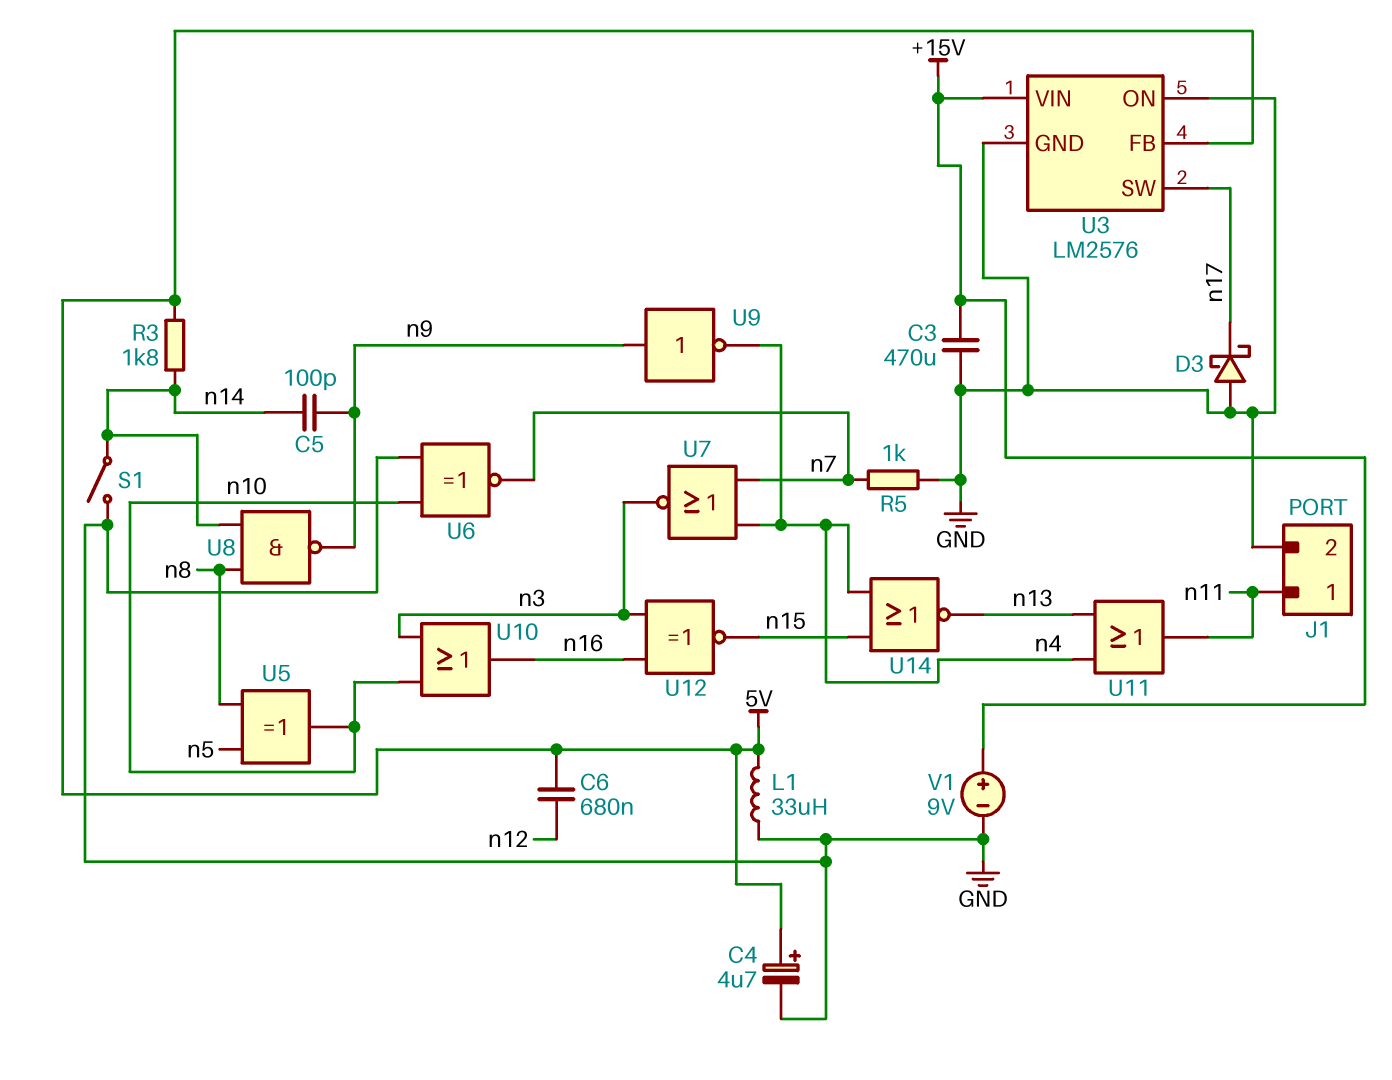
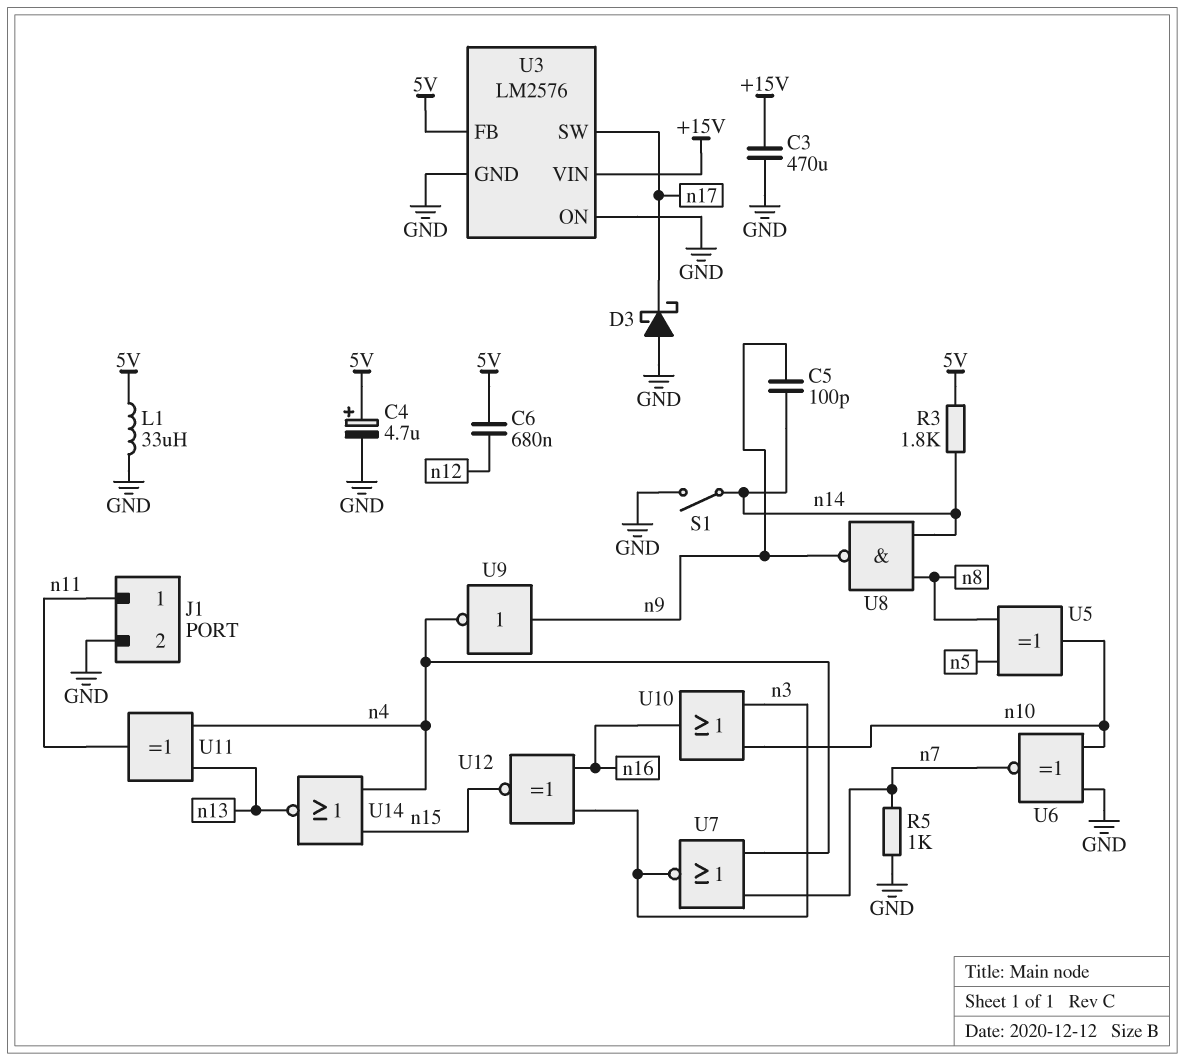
U11: OR (in n4, in n13, out n11) -> XOR (in n4, in n13, out n11)
V1: 9V (plus +15V, minus GND) -> none

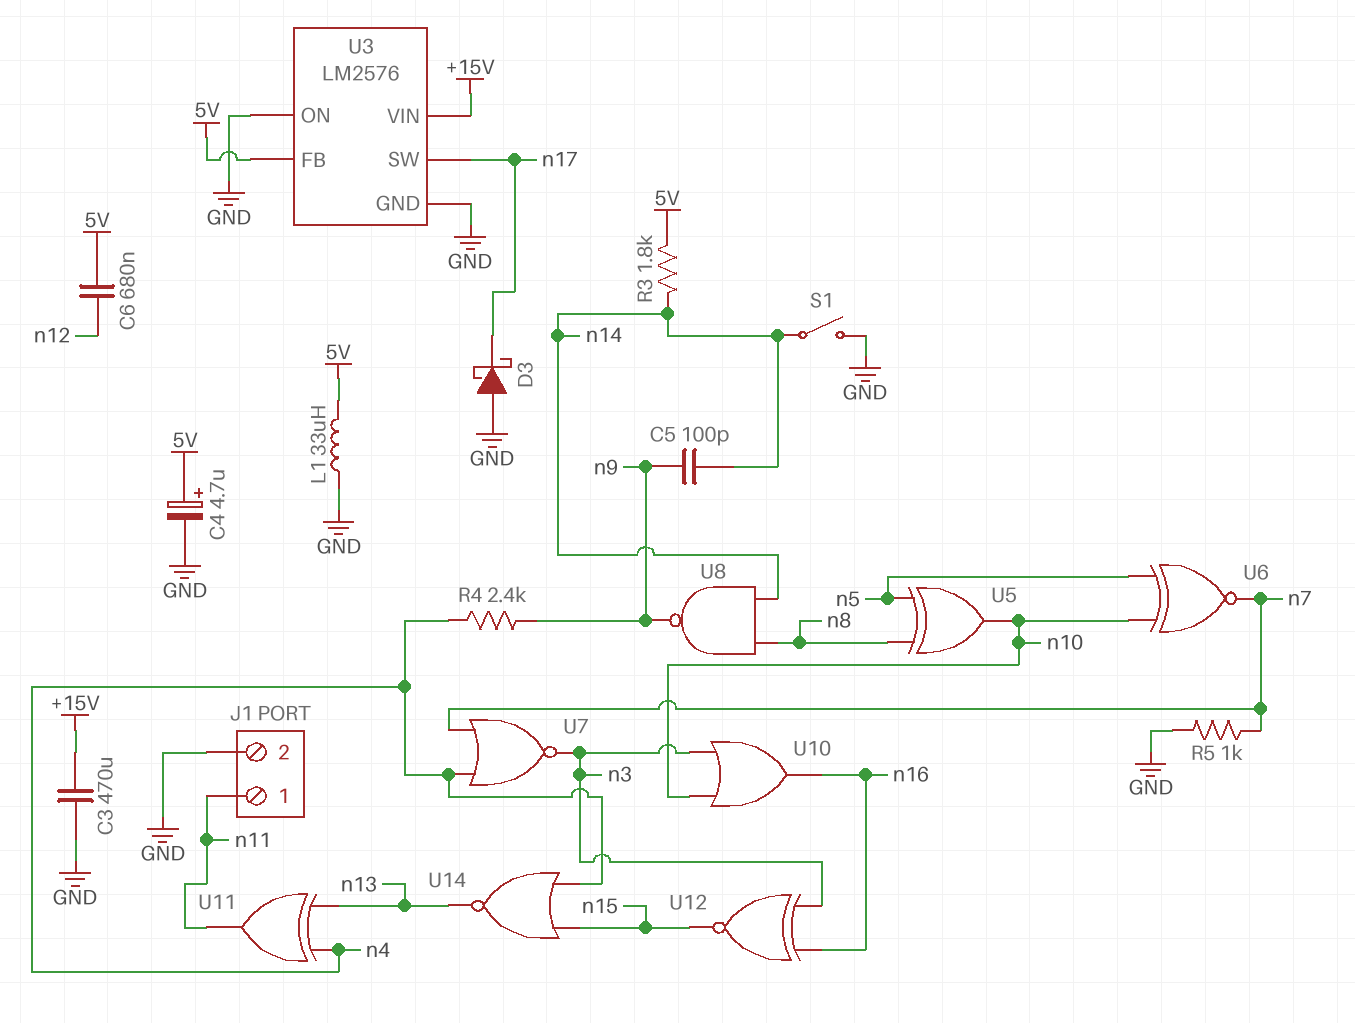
R4: none -> 2.4k (n4, n9)
U6: XNOR (in GND, in n10, out n7) -> XNOR (in n5, in n10, out n7)
U9: NOT (in n9, out n4) -> none

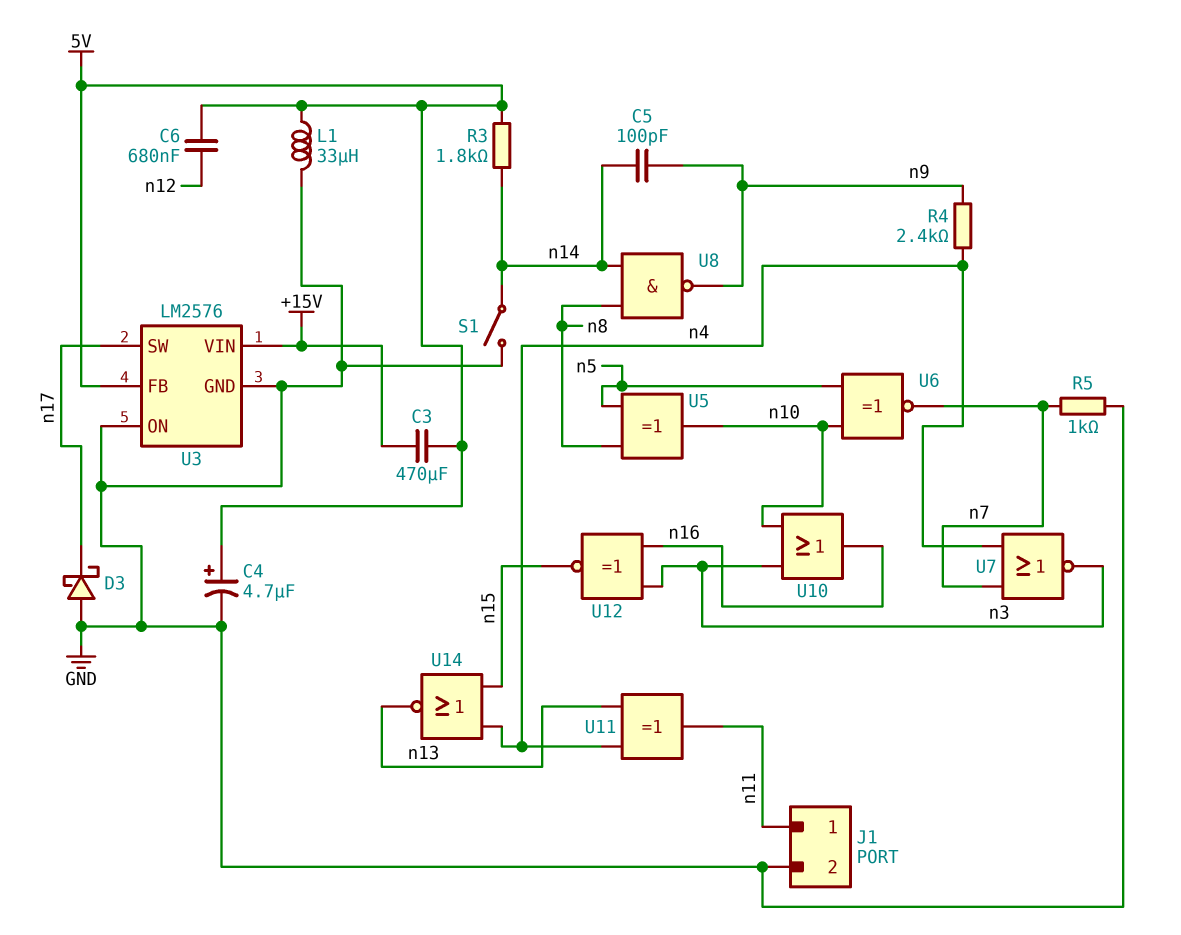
C3: 470uF (+15V, GND) -> 470uF (+15V, 5V)

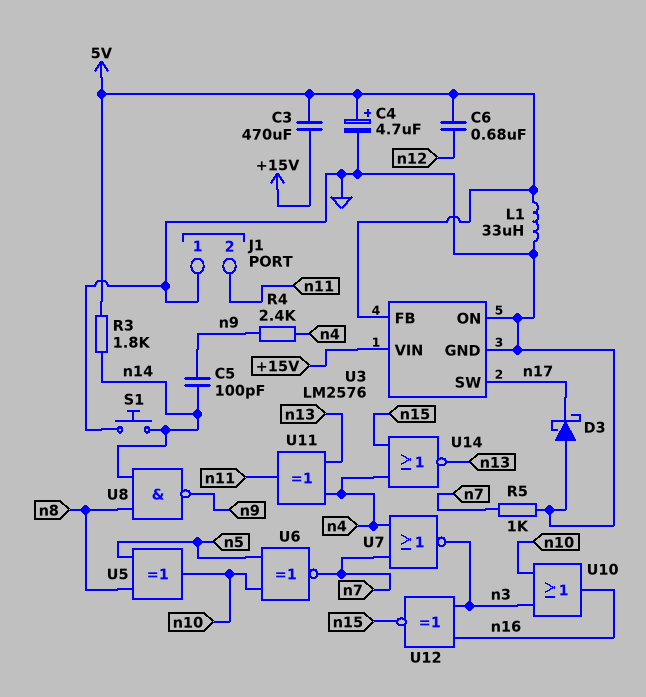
J1 pin 1: n11 -> GND
J1 pin 2: GND -> n11
S1: switch (GND, n14) -> button (GND, n14)

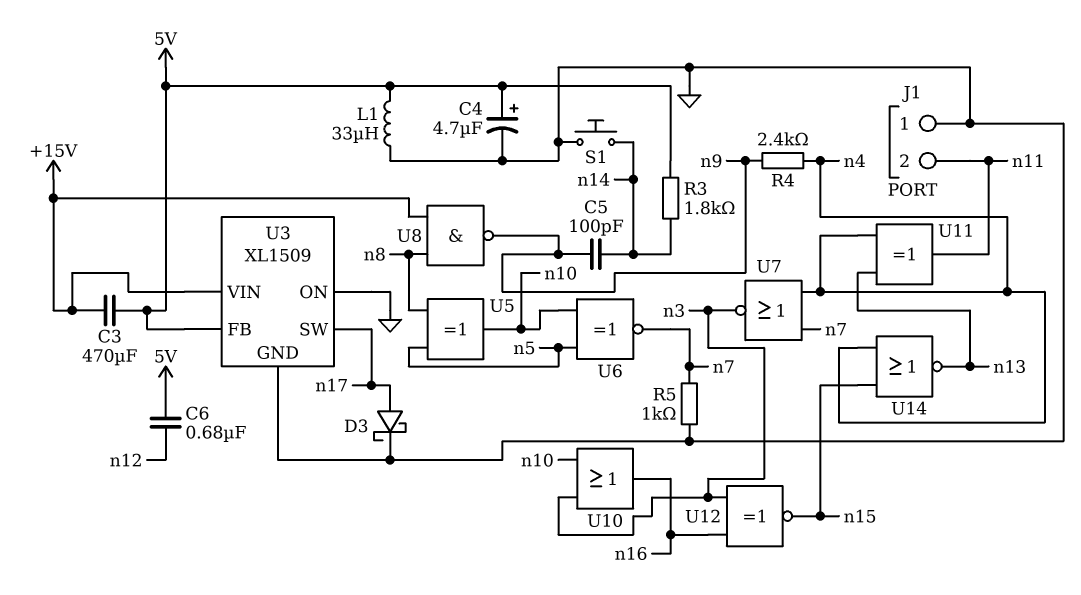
D3: schottky (A GND, K n17) -> schottky (A n17, K GND)
U3: LM2576 -> XL1509
U8: NAND (in n8, in n14, out n9) -> NAND (in +15V, in n8, out n9)

